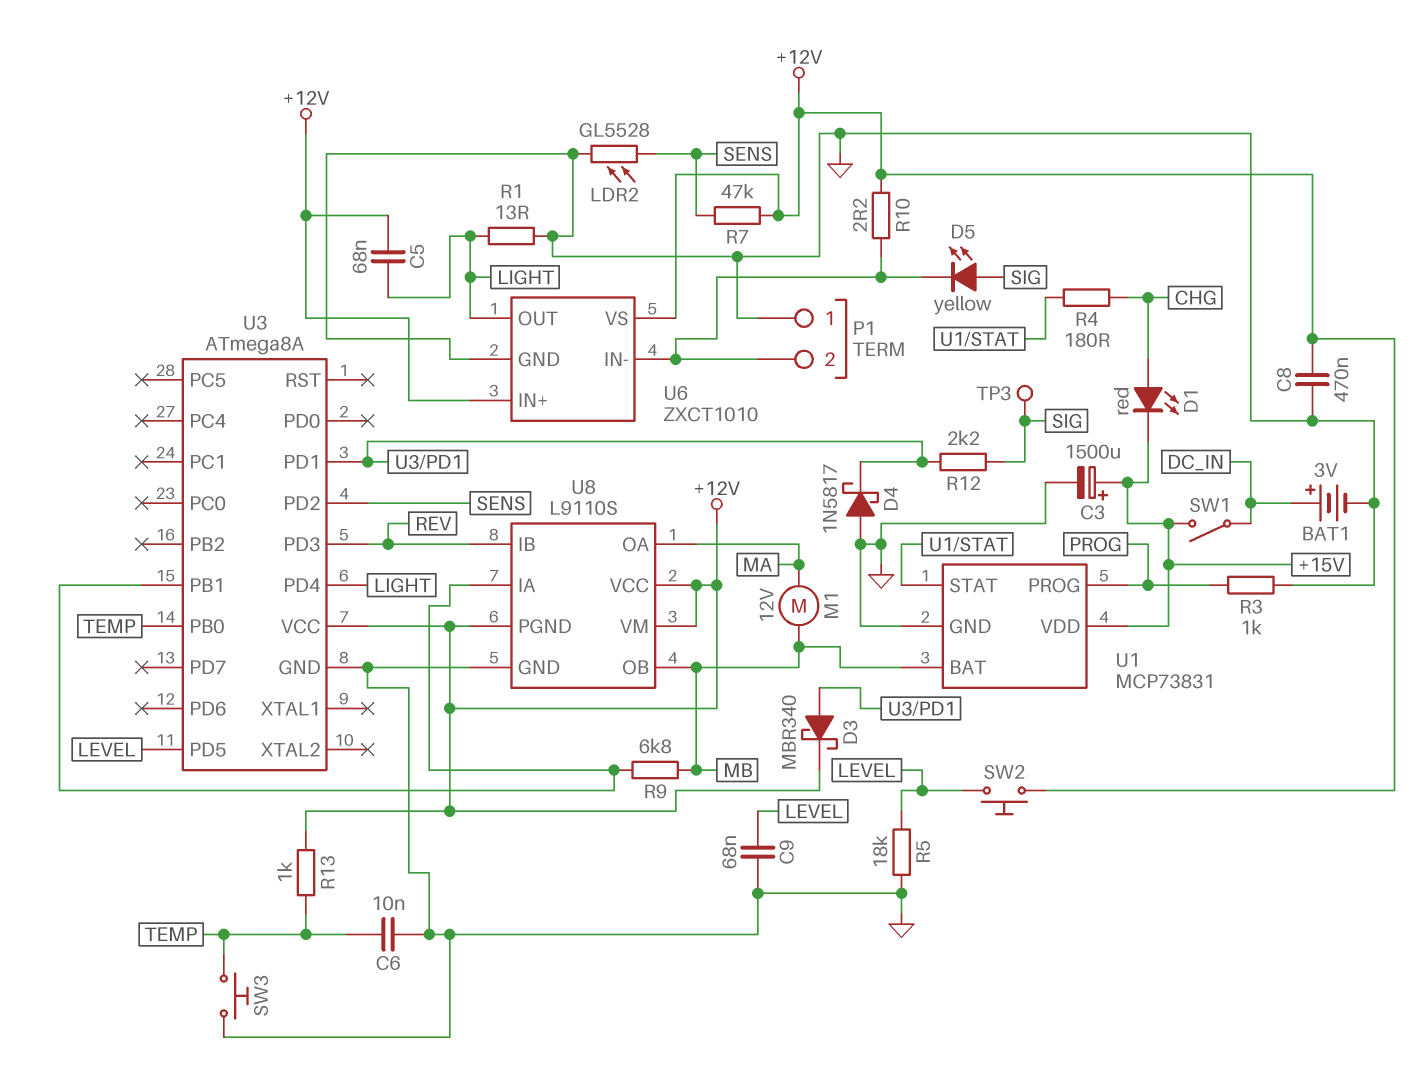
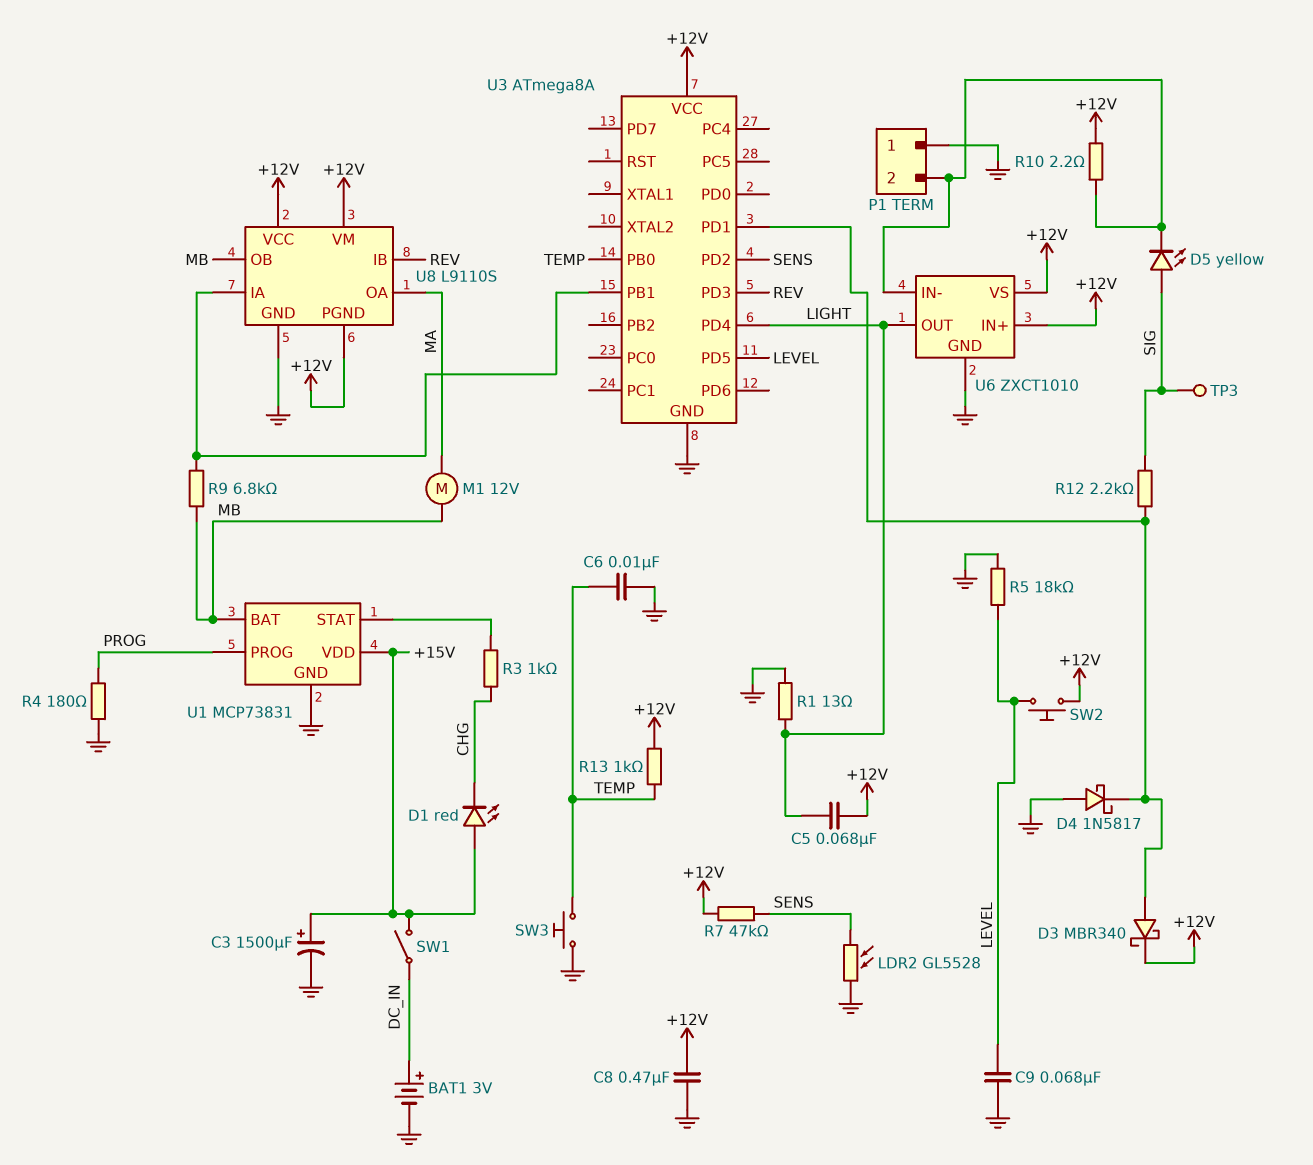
D1: LED red (A CHG, K +15V) -> LED red (A +15V, K CHG)
R3: 1k (GND, PROG) -> 1k (CHG, U1/STAT)
R4: 180 (CHG, U1/STAT) -> 180 (GND, PROG)

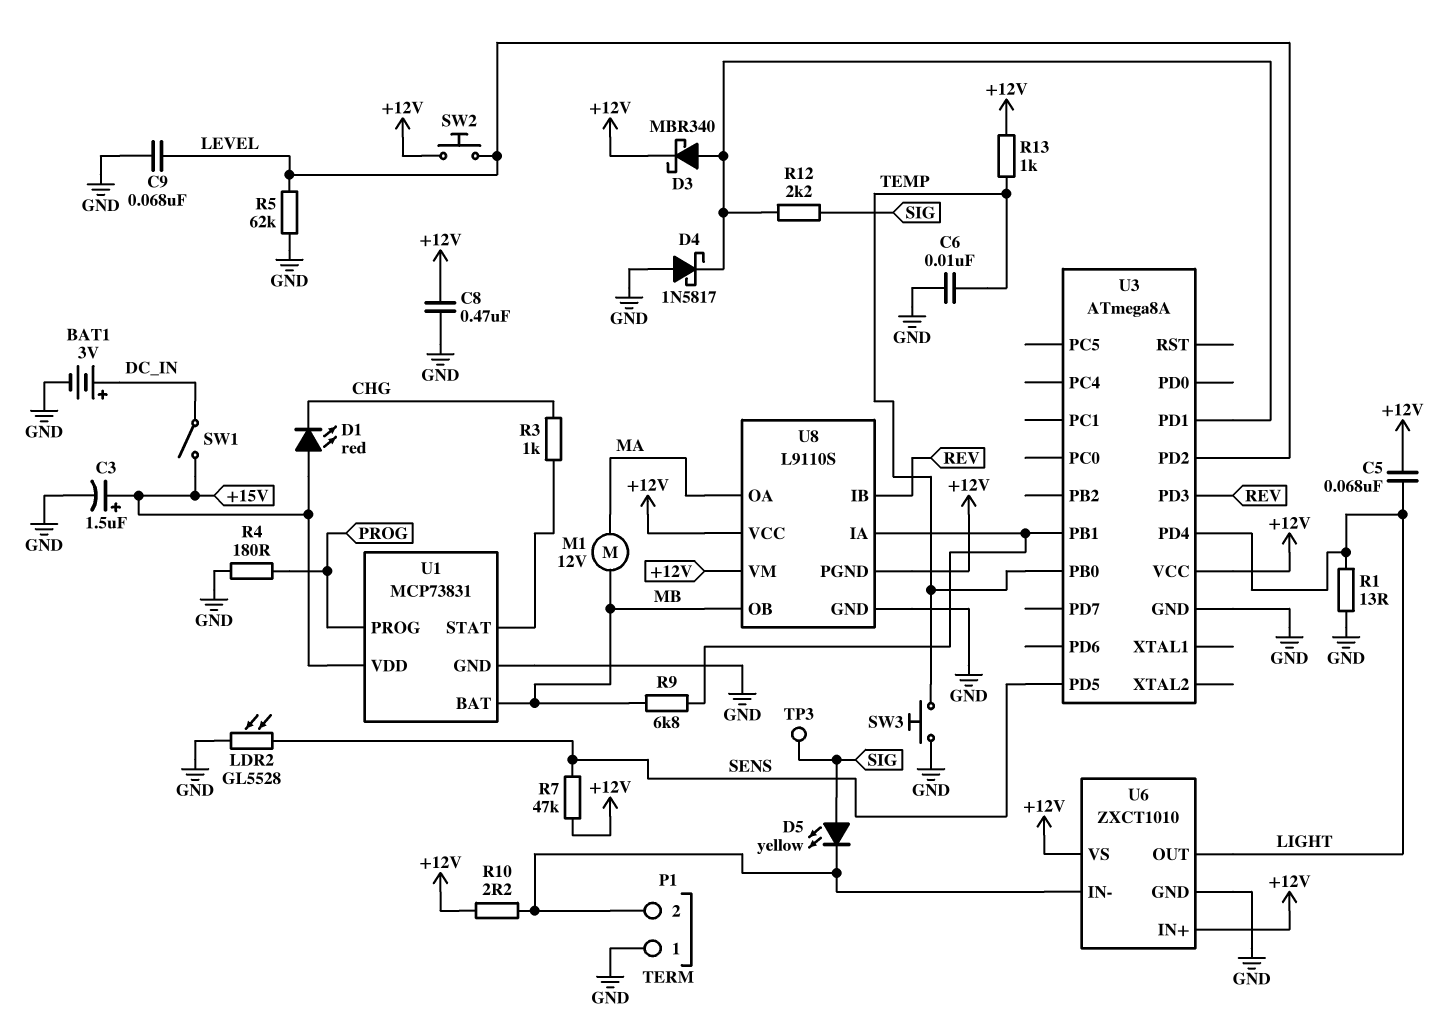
C3: 1500uF (plus +15V, minus GND) -> 1.5uF (plus +15V, minus GND)
R5: 18k (GND, LEVEL) -> 62k (GND, LEVEL)
U3 pin PD2: SENS -> LEVEL
U3 pin PD5: LEVEL -> SENS

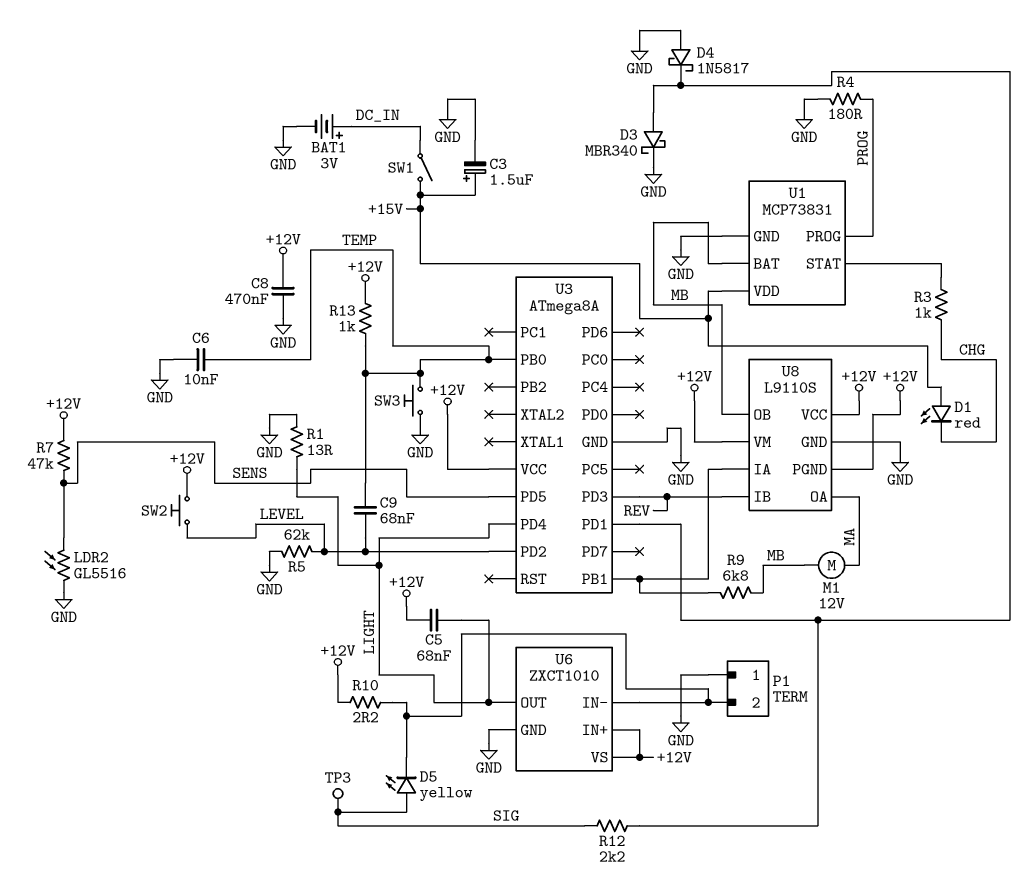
C9: 68nF (GND, LEVEL) -> 68nF (LEVEL, TEMP)
D3: schottky MBR340 (A U3/PD1, K +12V) -> schottky MBR340 (A U3/PD1, K GND)
LDR2: GL5528 (GND, SENS) -> GL5516 (GND, SENS)

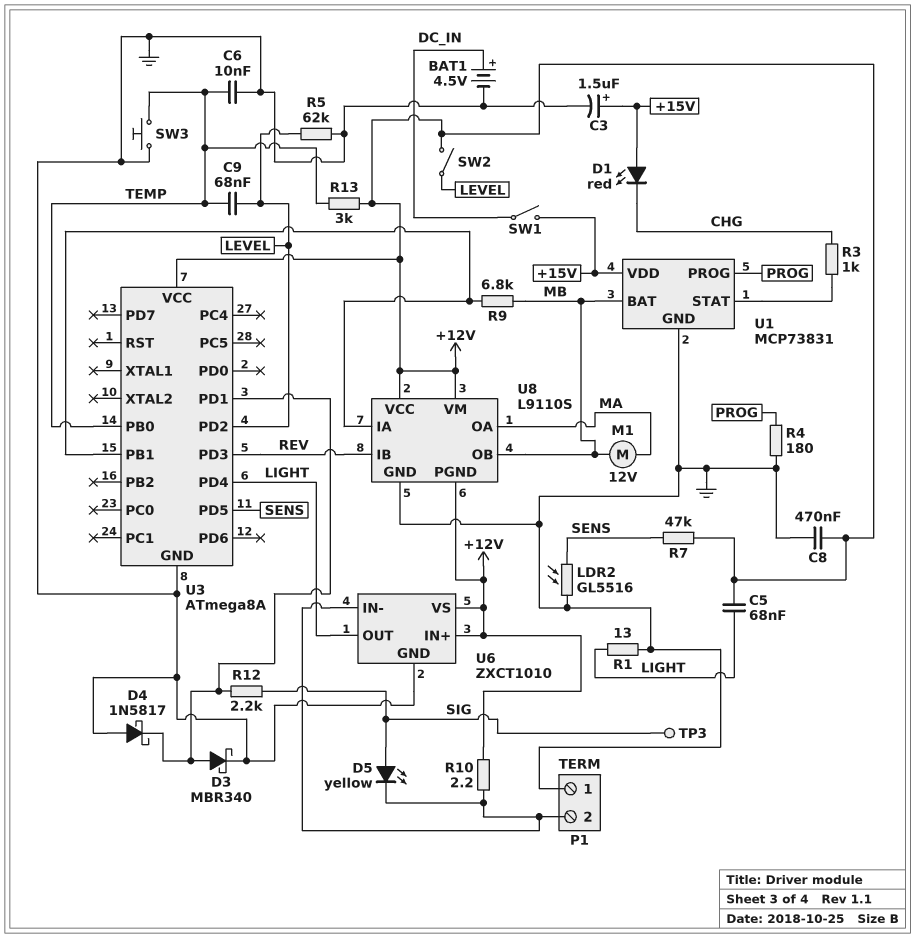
BAT1: 3V (plus DC_IN, minus GND) -> 4.5V (plus DC_IN, minus GND)
R13: 1k (+12V, TEMP) -> 3k (+12V, TEMP)
SW2: button (+12V, LEVEL) -> switch (+12V, LEVEL)

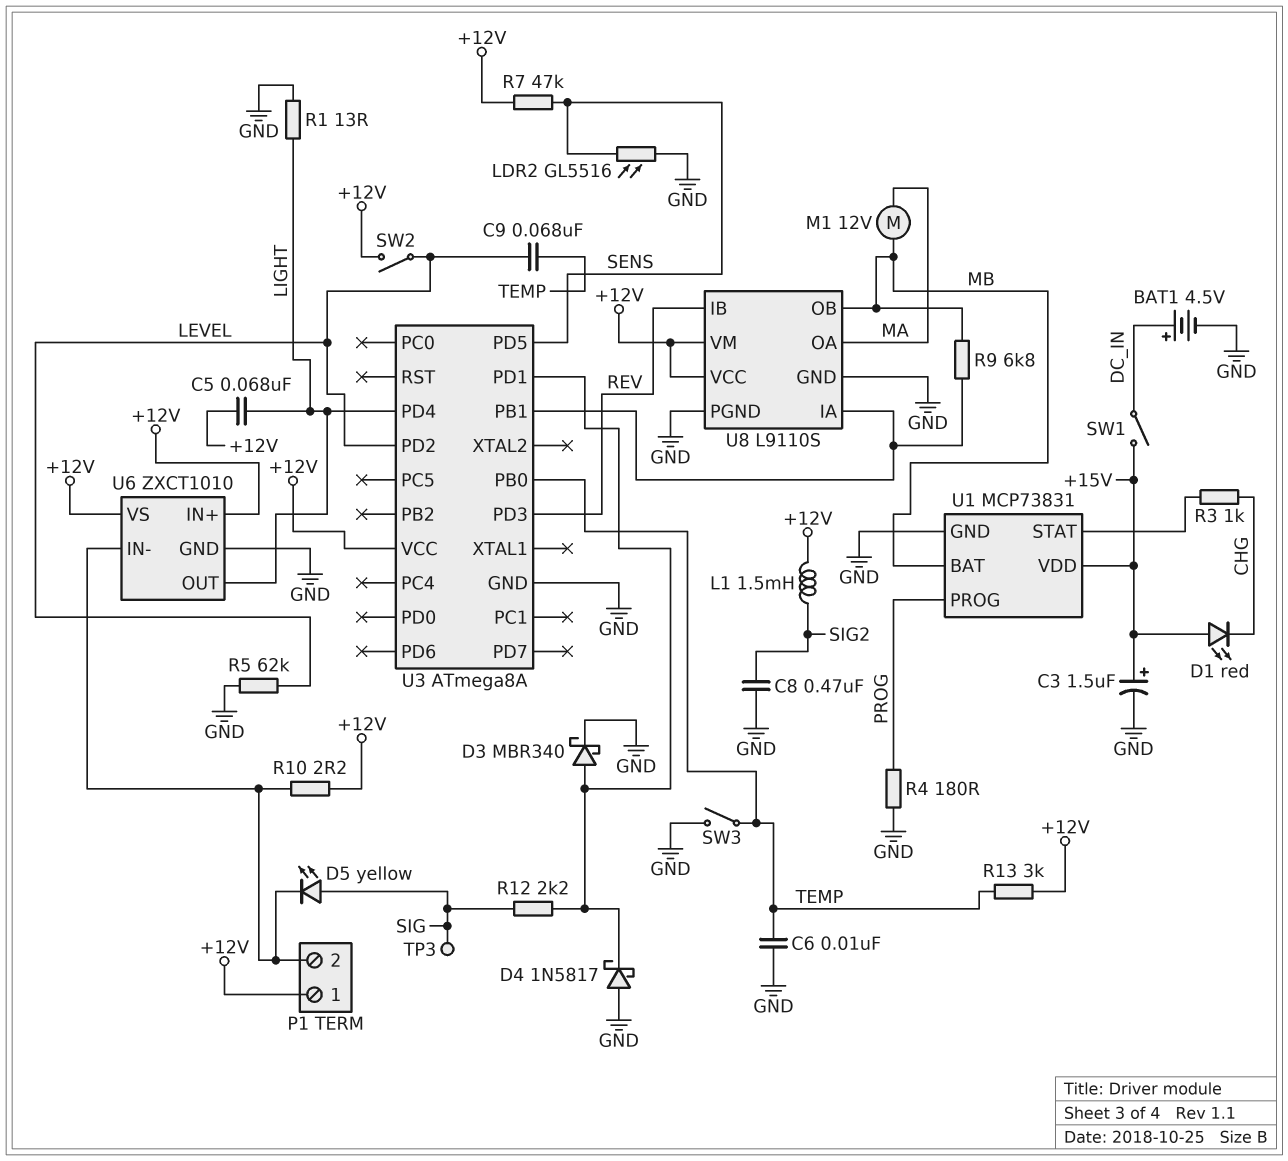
C8: 470nF (+12V, GND) -> 470nF (GND, SIG2)
L1: none -> 1.5mH (+12V, SIG2)
P1 pin 1: GND -> +12V
SW3: button (GND, TEMP) -> switch (GND, TEMP)
U8 pin PGND: +12V -> GND

